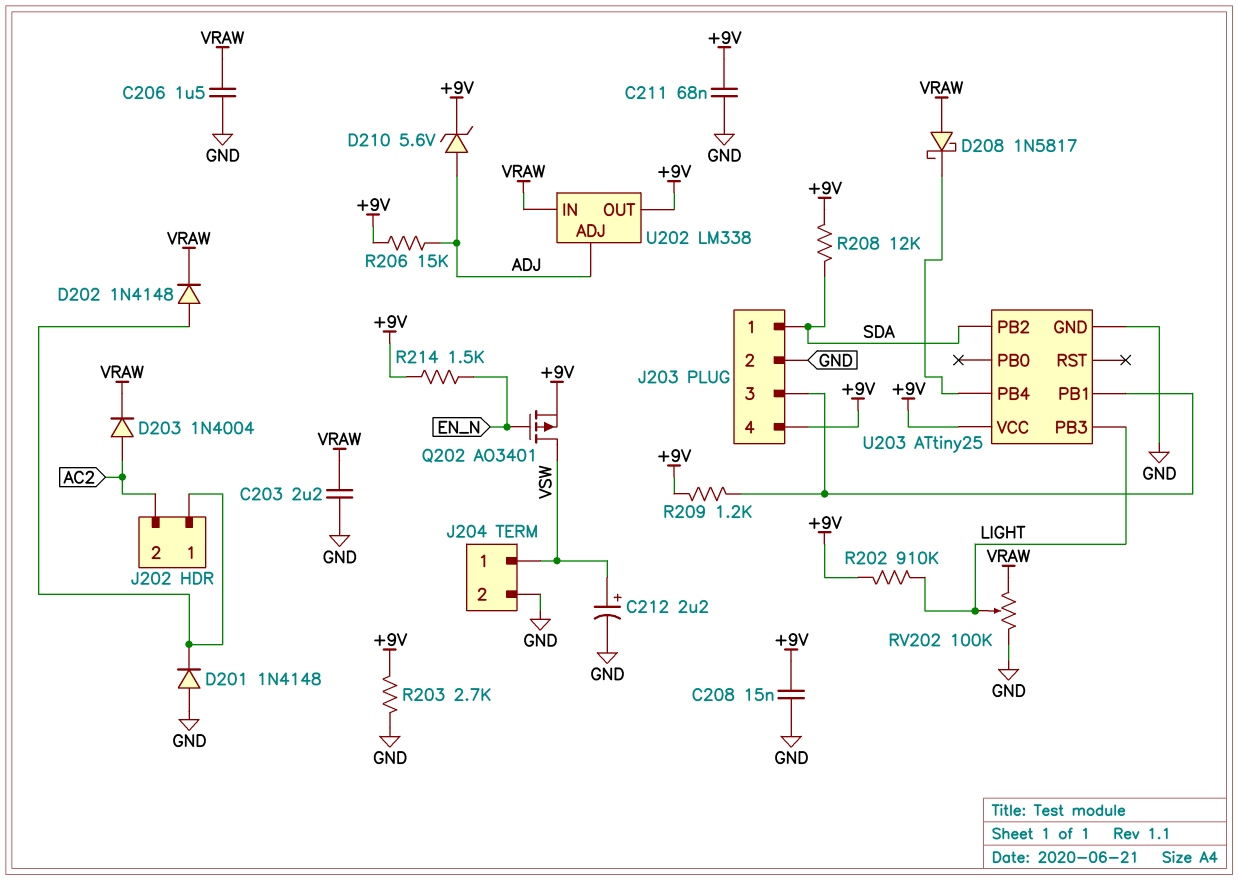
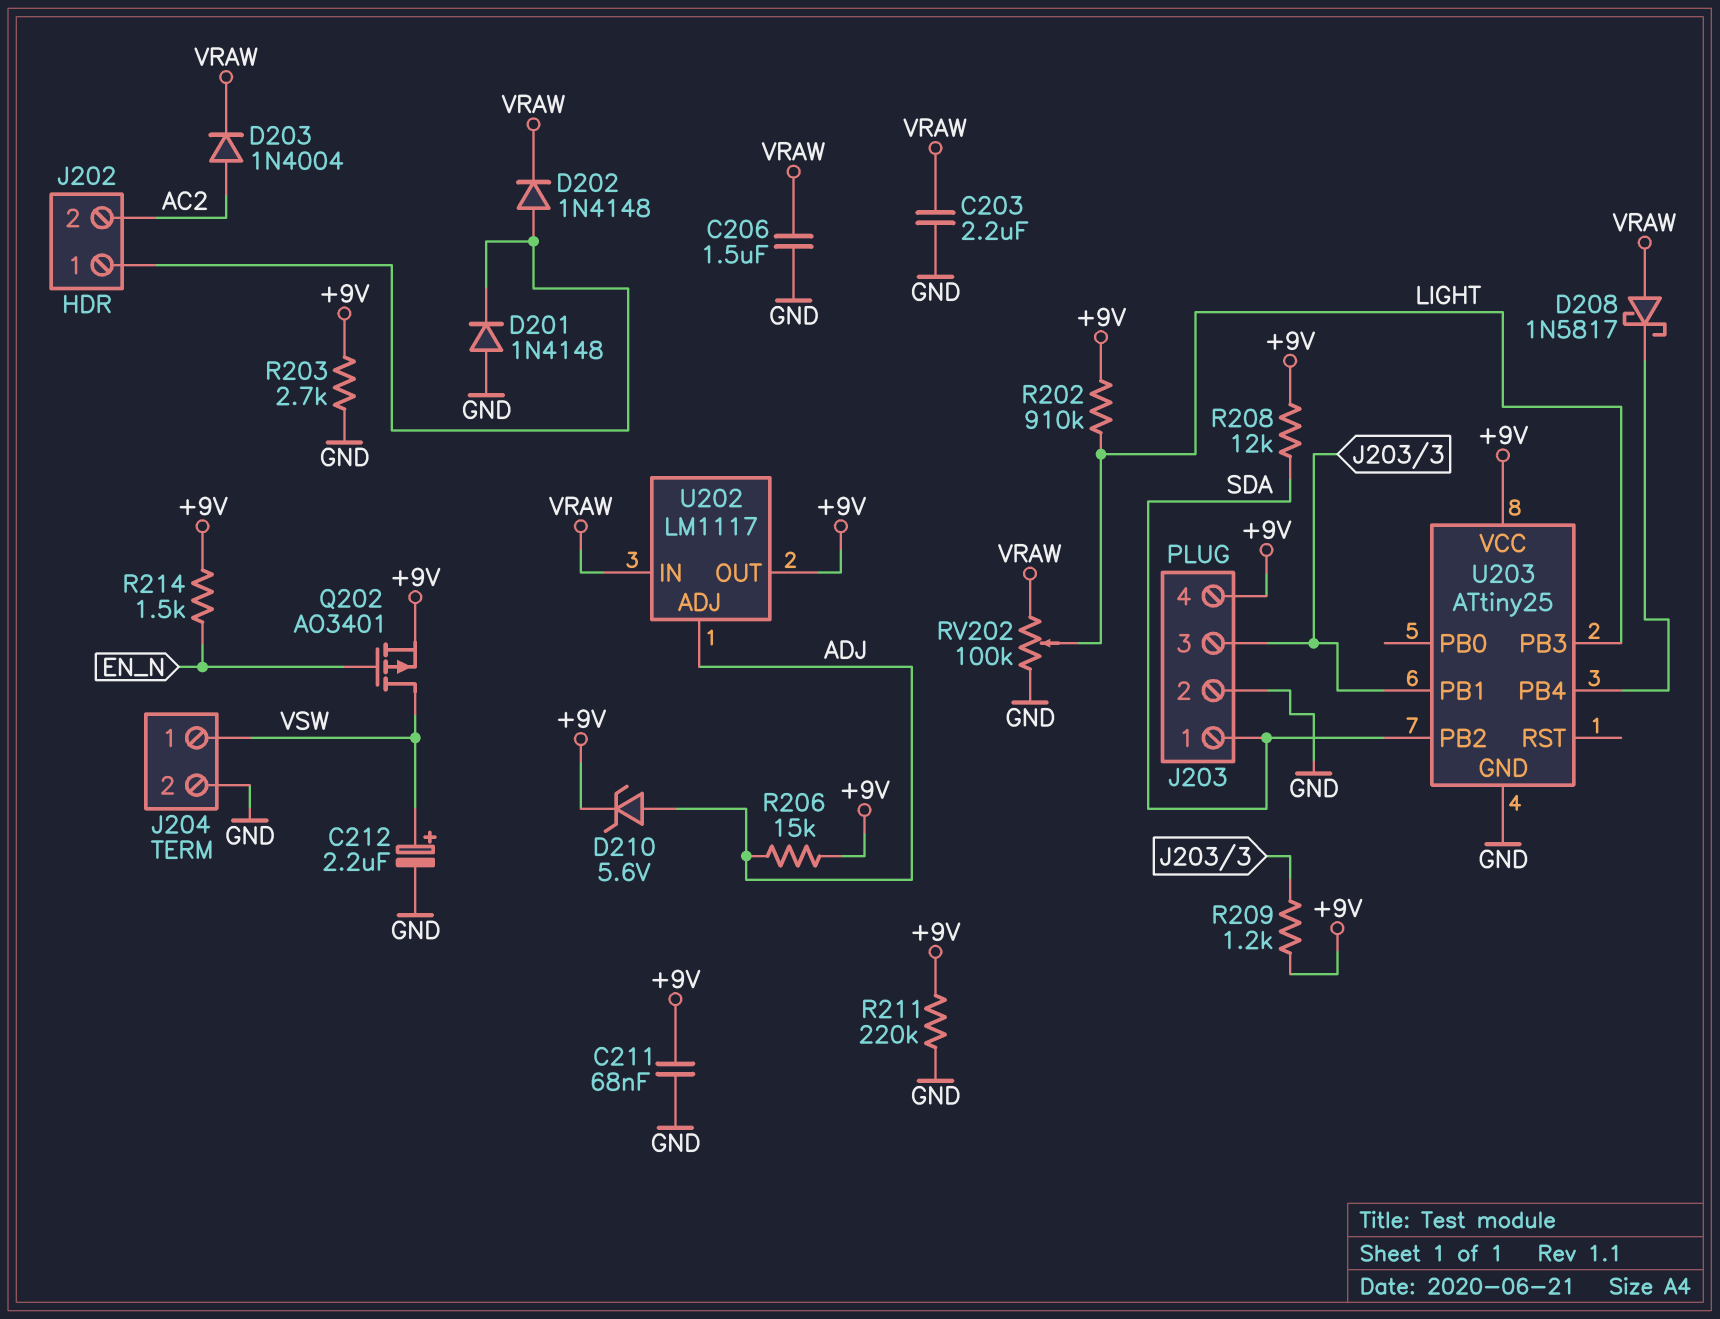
C208: 15nF (+9V, GND) -> none
R211: none -> 220k (+9V, GND)
U202: LM338 -> LM1117

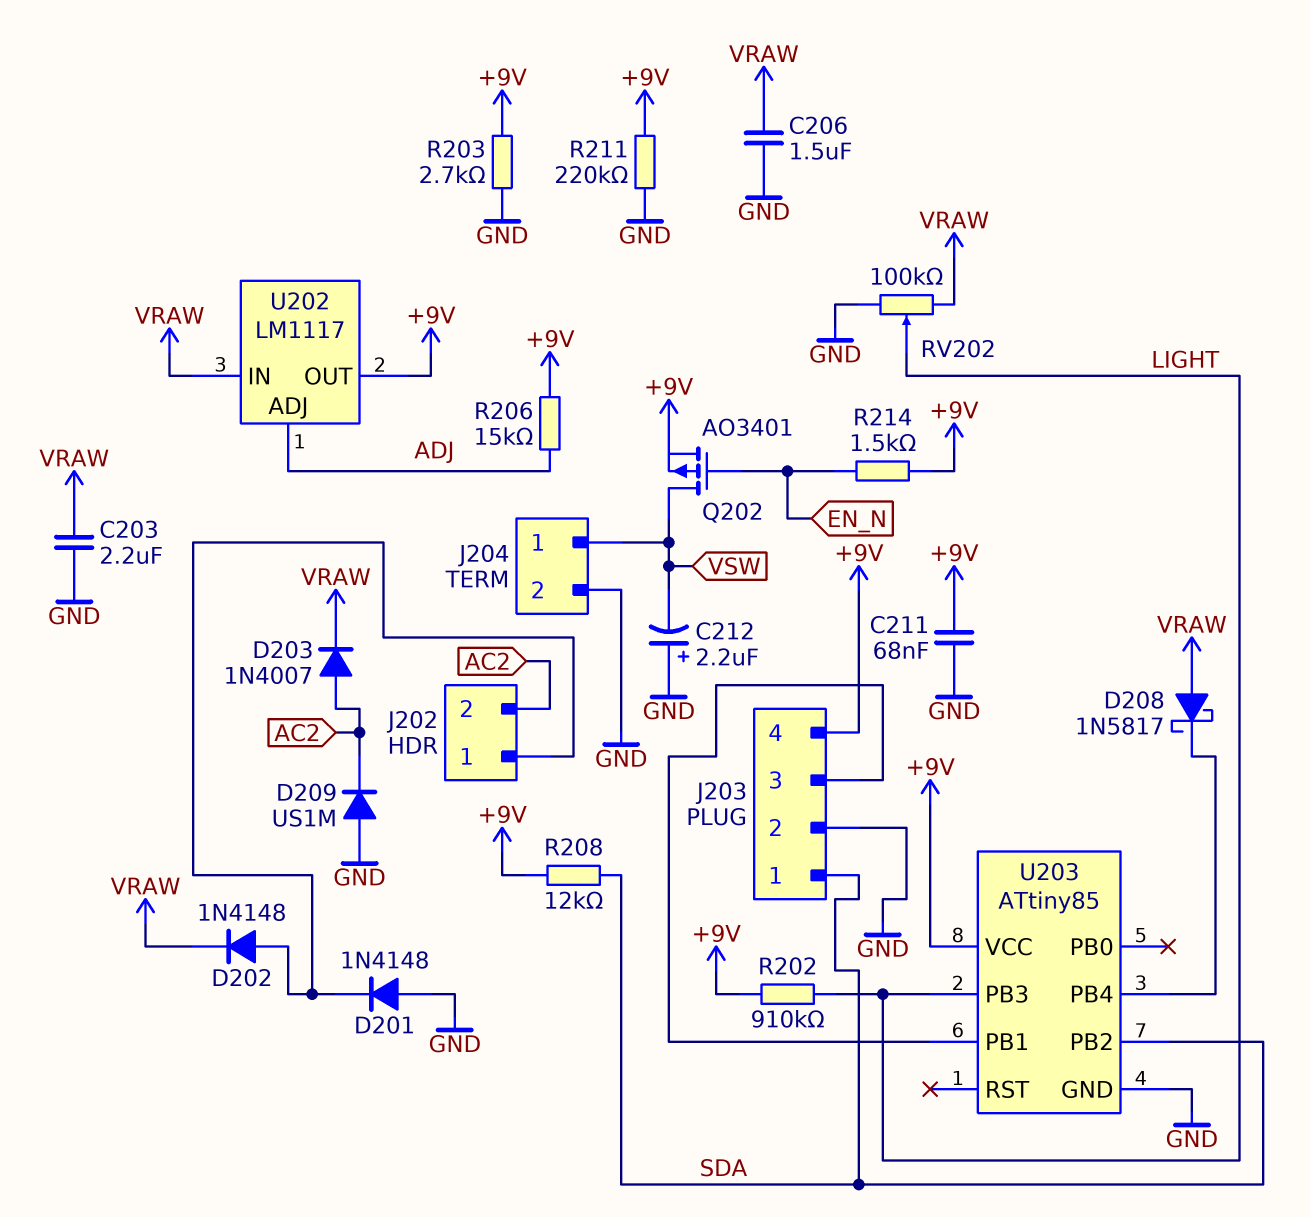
C212: 2.2uF (plus VSW, minus GND) -> 2.2uF (plus GND, minus VSW)
D203: diode 1N4004 (A AC2, K VRAW) -> diode 1N4007 (A AC2, K VRAW)
D209: none -> diode US1M (A GND, K AC2)
D210: zener 5.6V (A ADJ, K +9V) -> none
R209: 1.2k (+9V, J203/3) -> none
U203: ATtiny25 -> ATtiny85

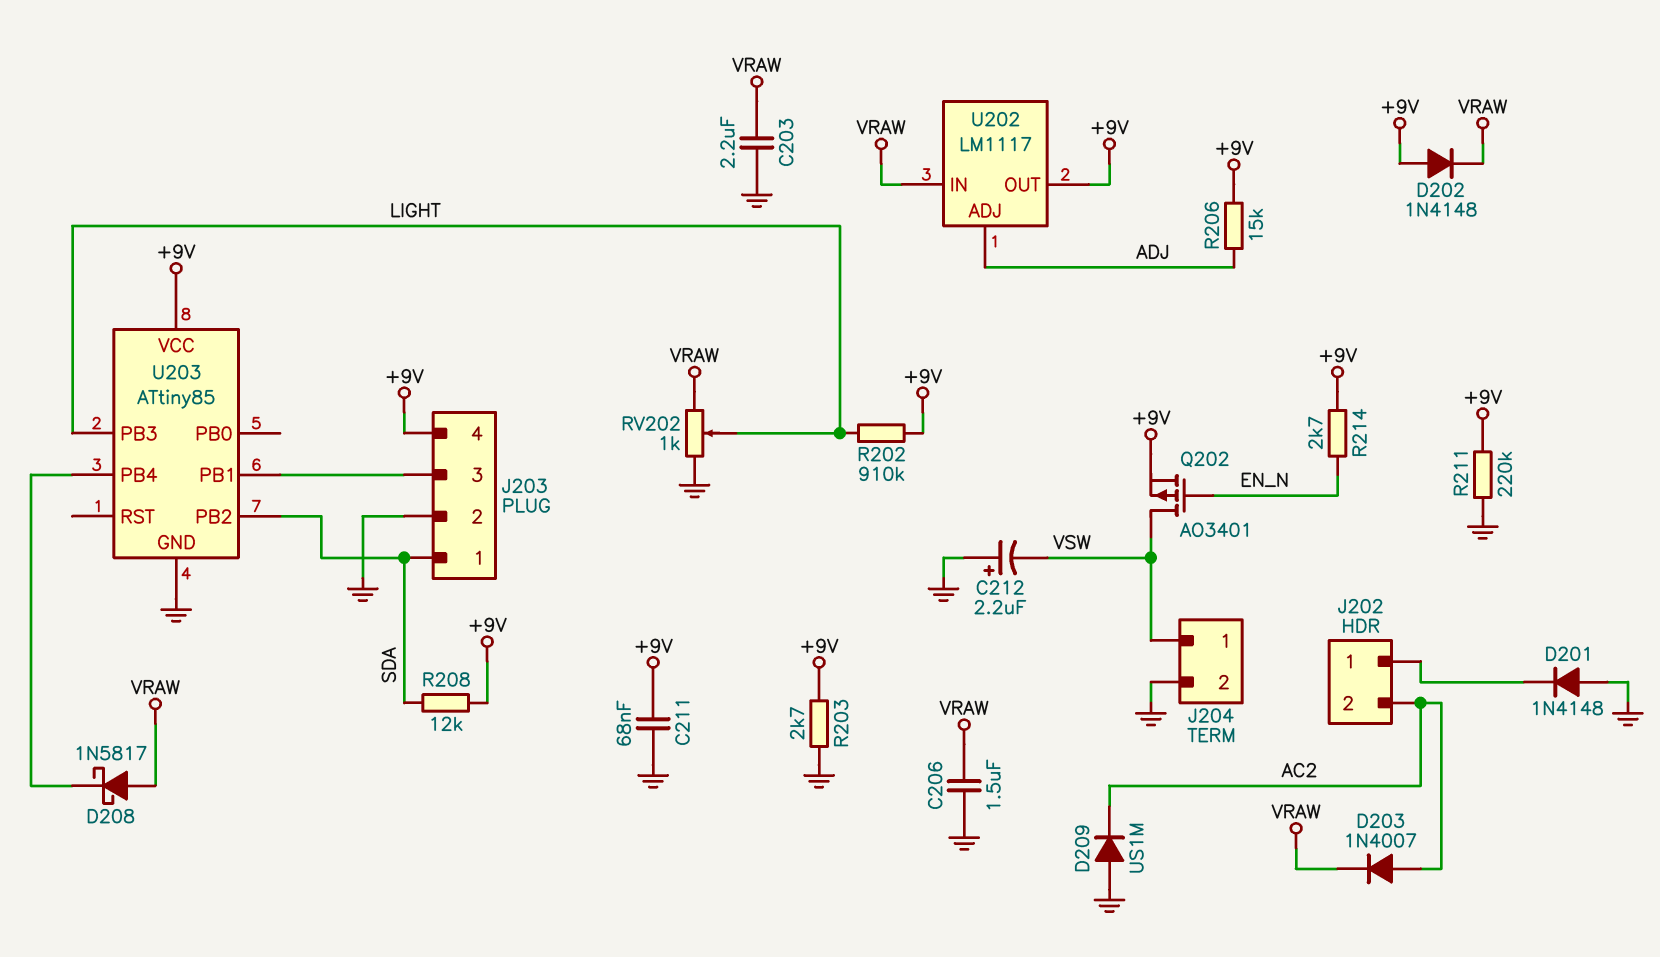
D202: diode 1N4148 (A J202/1, K VRAW) -> diode 1N4148 (A +9V, K VRAW)
R214: 1.5k (+9V, EN_N) -> 2.7k (+9V, EN_N)
RV202: 100k (GND, VRAW, wiper LIGHT) -> 1k (GND, VRAW, wiper LIGHT)

